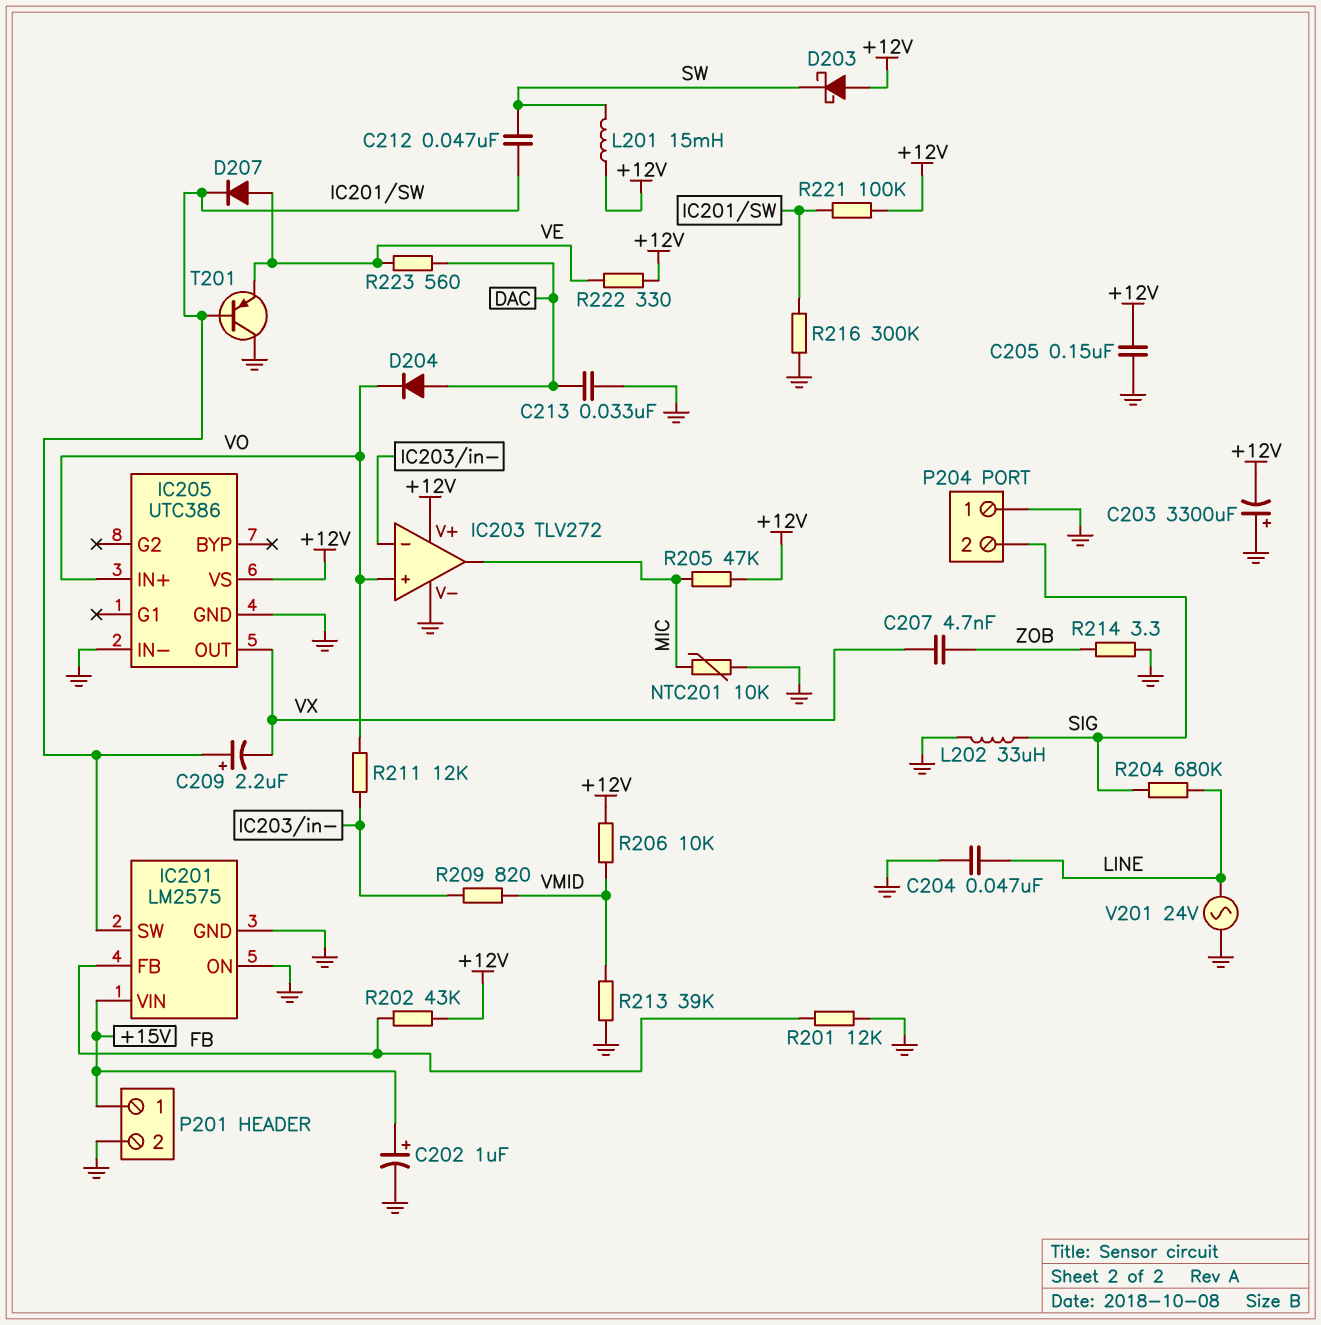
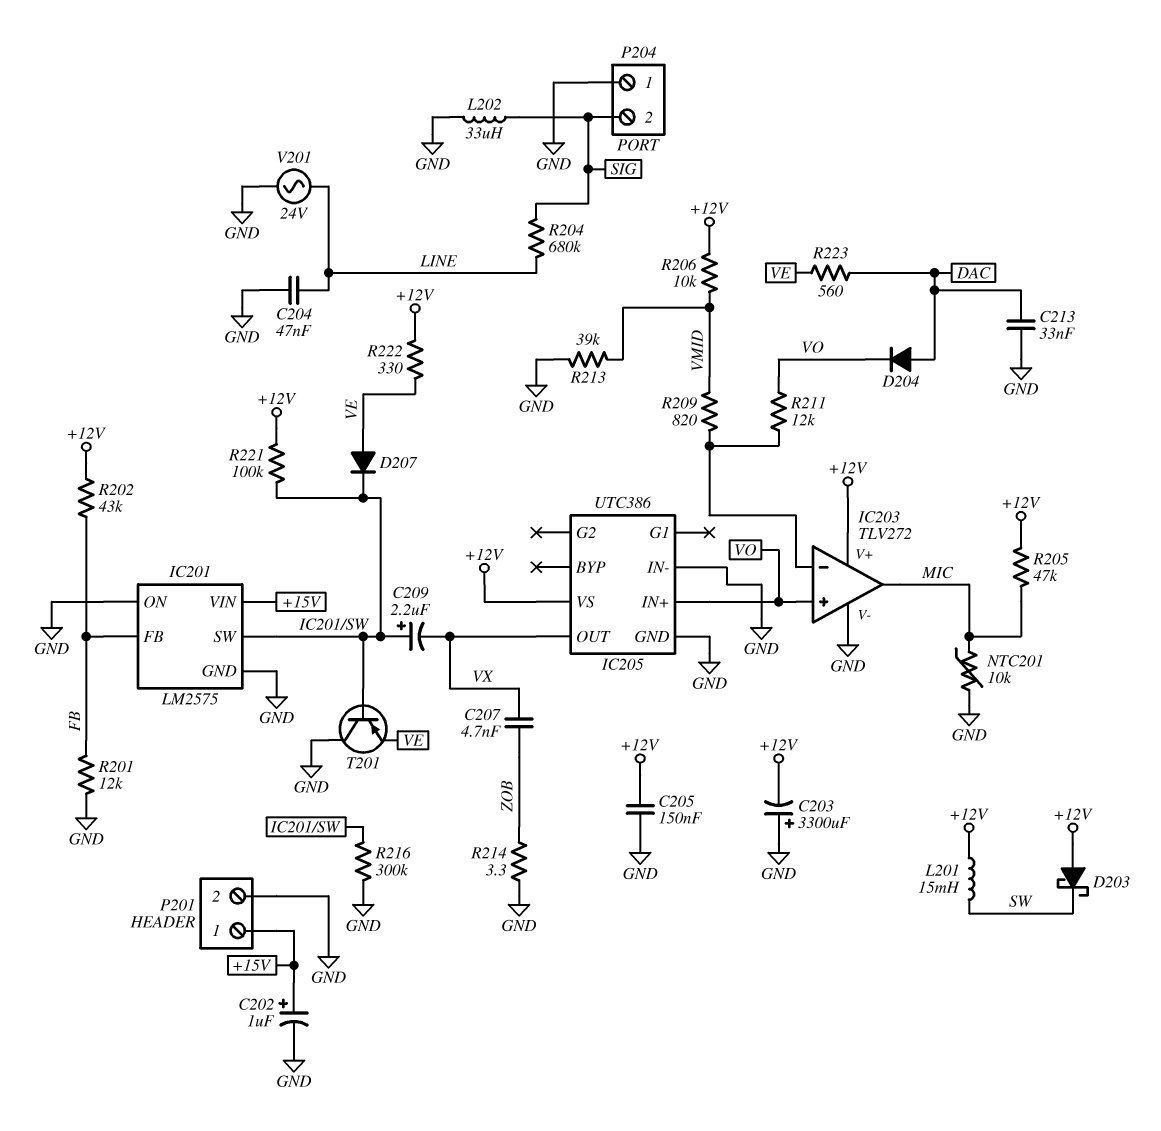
C212: 47nF (IC201/SW, SW) -> none

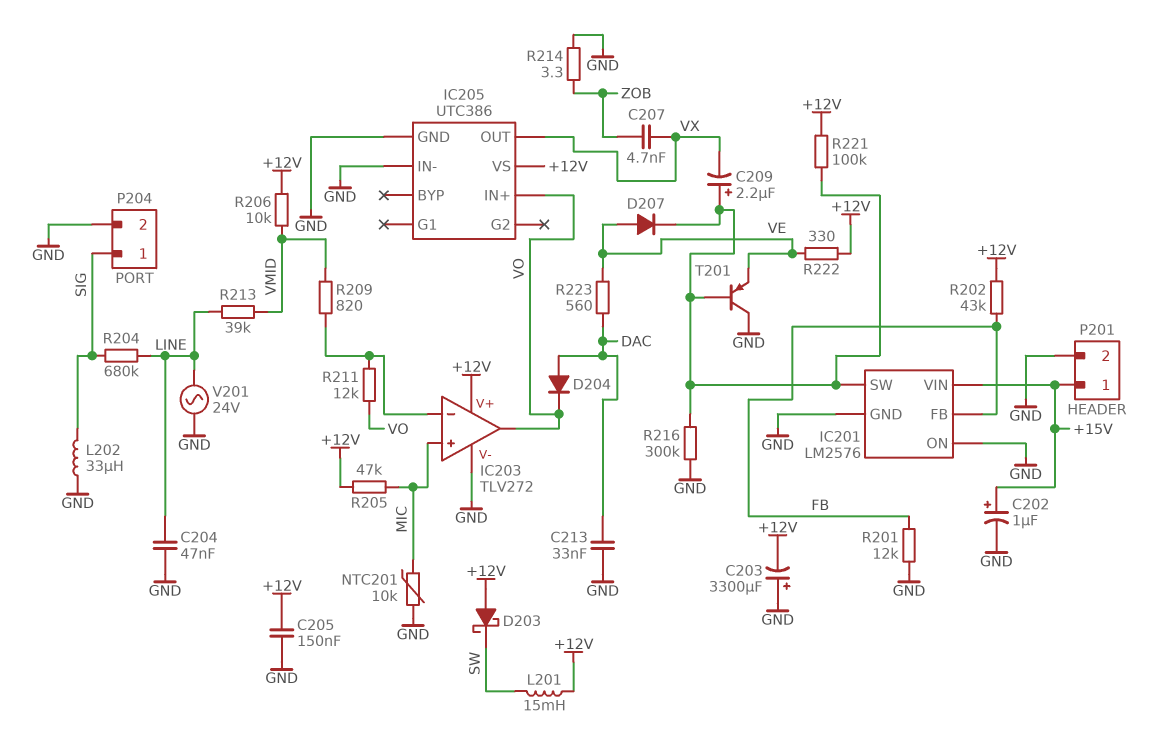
IC201: LM2575 -> LM2576
IC203 pin in+: VO -> MIC
IC203 pin out: MIC -> VO
P204 pin 1: GND -> SIG
P204 pin 2: SIG -> GND
R213: 39k (GND, VMID) -> 39k (LINE, VMID)

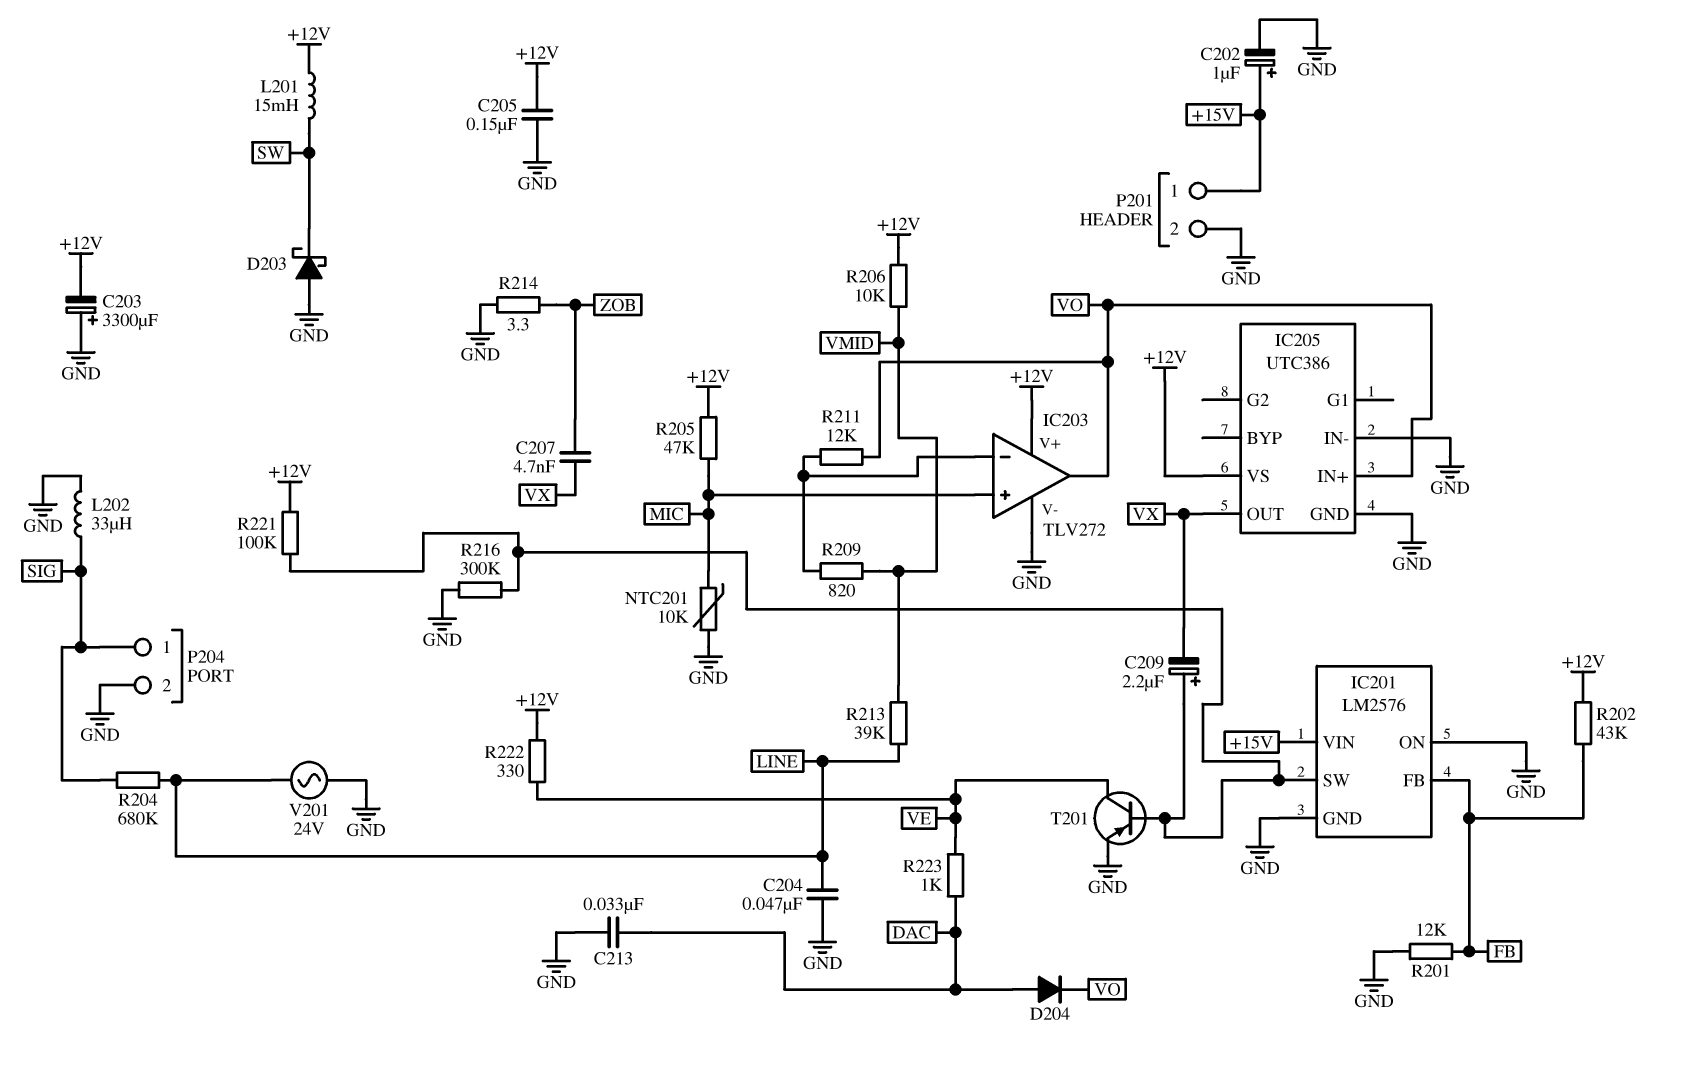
D203: schottky (A +12V, K SW) -> schottky (A GND, K SW)
D207: diode (A VE, K IC201/SW) -> none
R223: 560 (DAC, VE) -> 1k (DAC, VE)
T201: PNP (B IC201/SW, C GND, E VE) -> PNP (B IC201/SW, C VE, E GND)

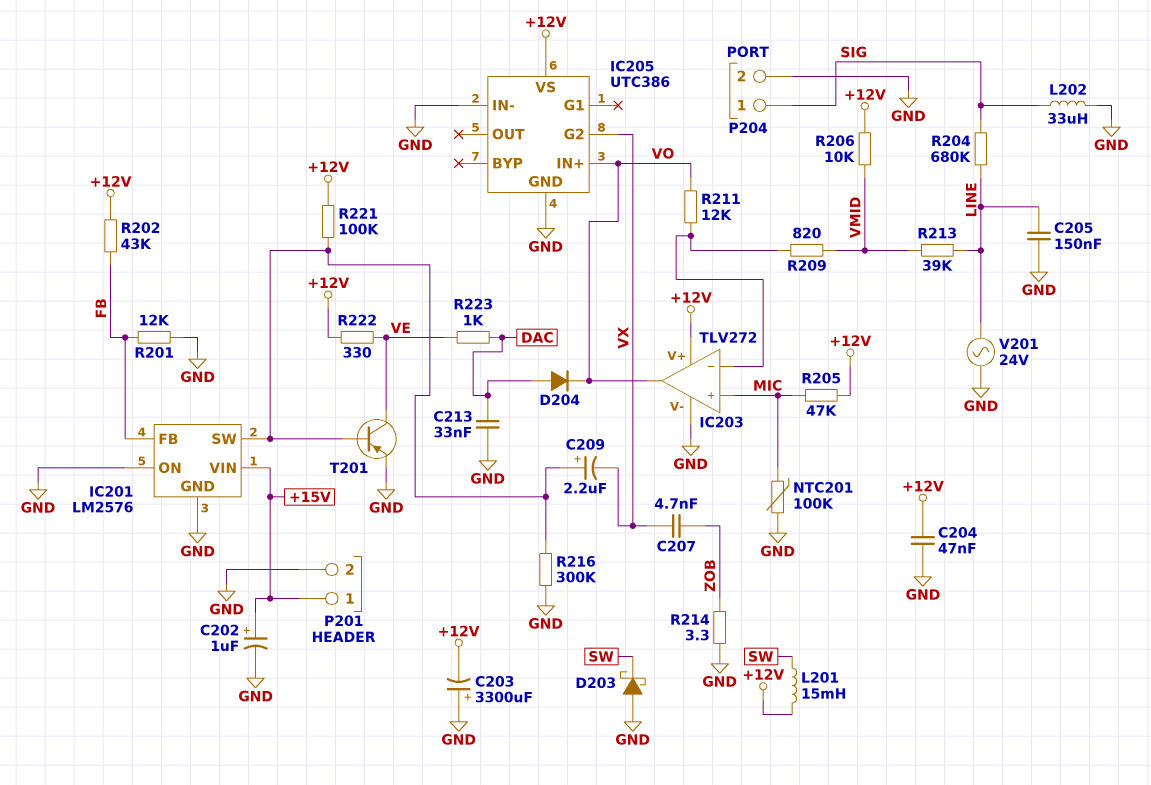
C204: 47nF (GND, LINE) -> 47nF (+12V, GND)
C205: 150nF (+12V, GND) -> 150nF (GND, LINE)
IC205 pin G2: none -> VX
IC205 pin OUT: VX -> none
NTC201: 10k (GND, MIC) -> 100k (GND, MIC)

